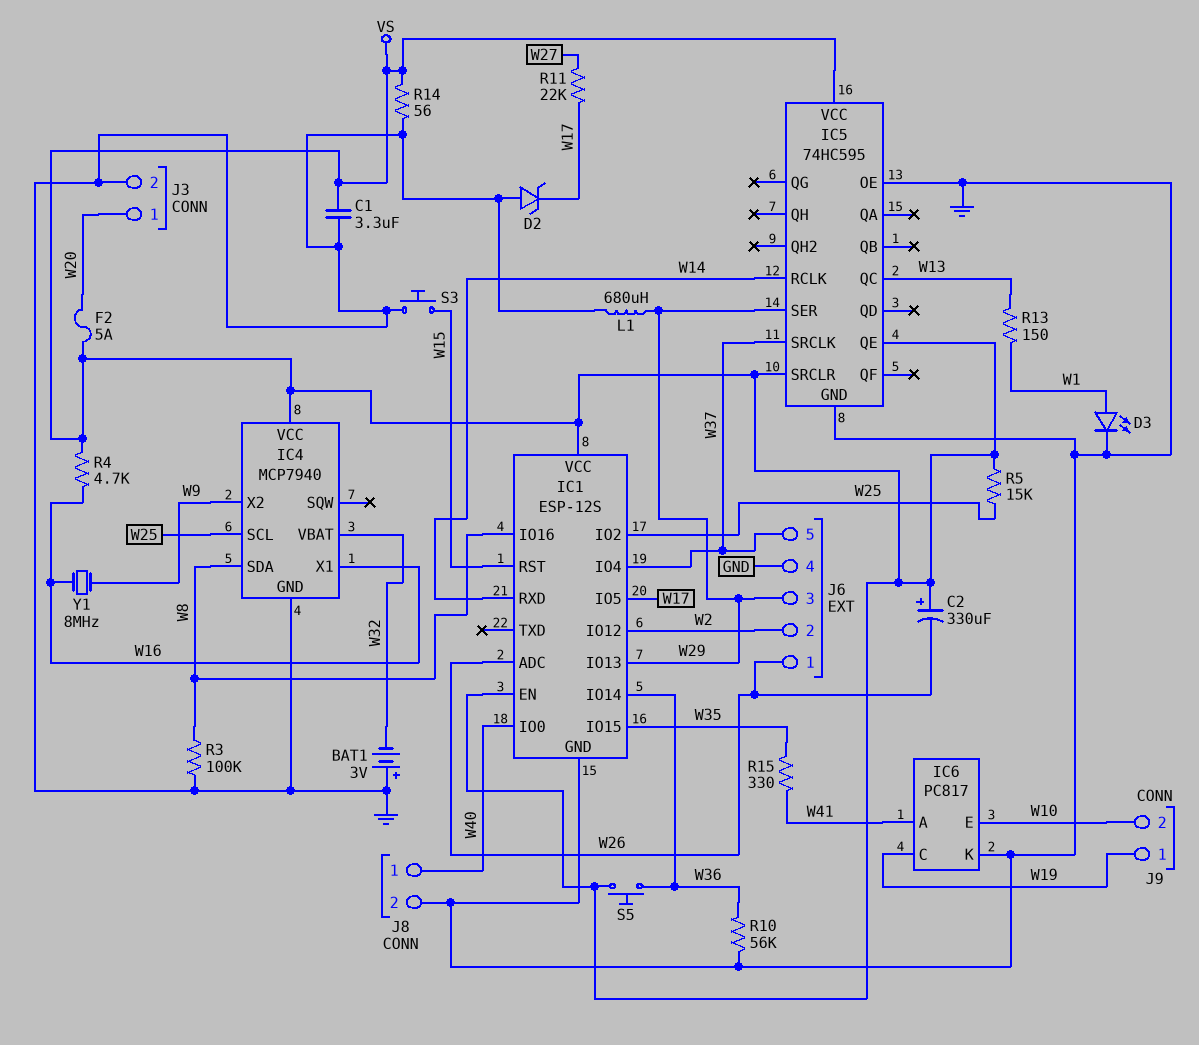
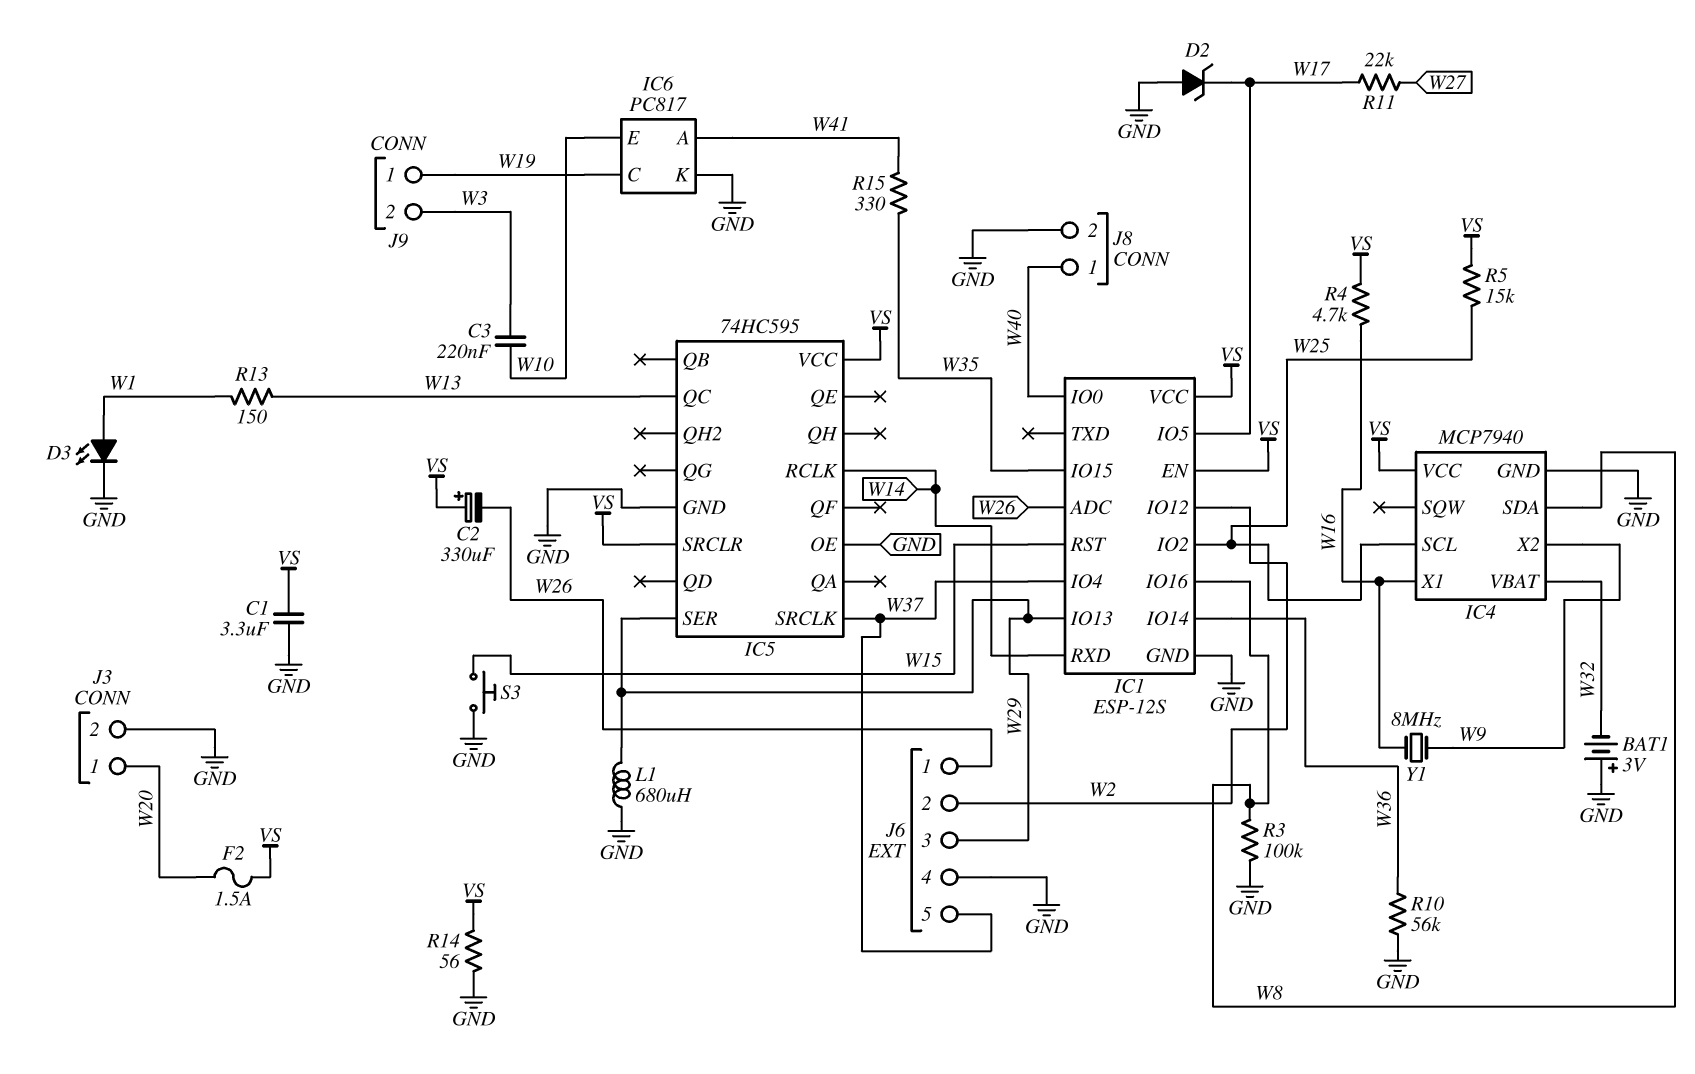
C3: none -> 220nF (W3, W10)
F2: 5A (VS, W20) -> 1.5A (VS, W20)
IC5 pin QE: VS -> none
J9 pin 2: W10 -> W3
S5: button (VS, W36) -> none

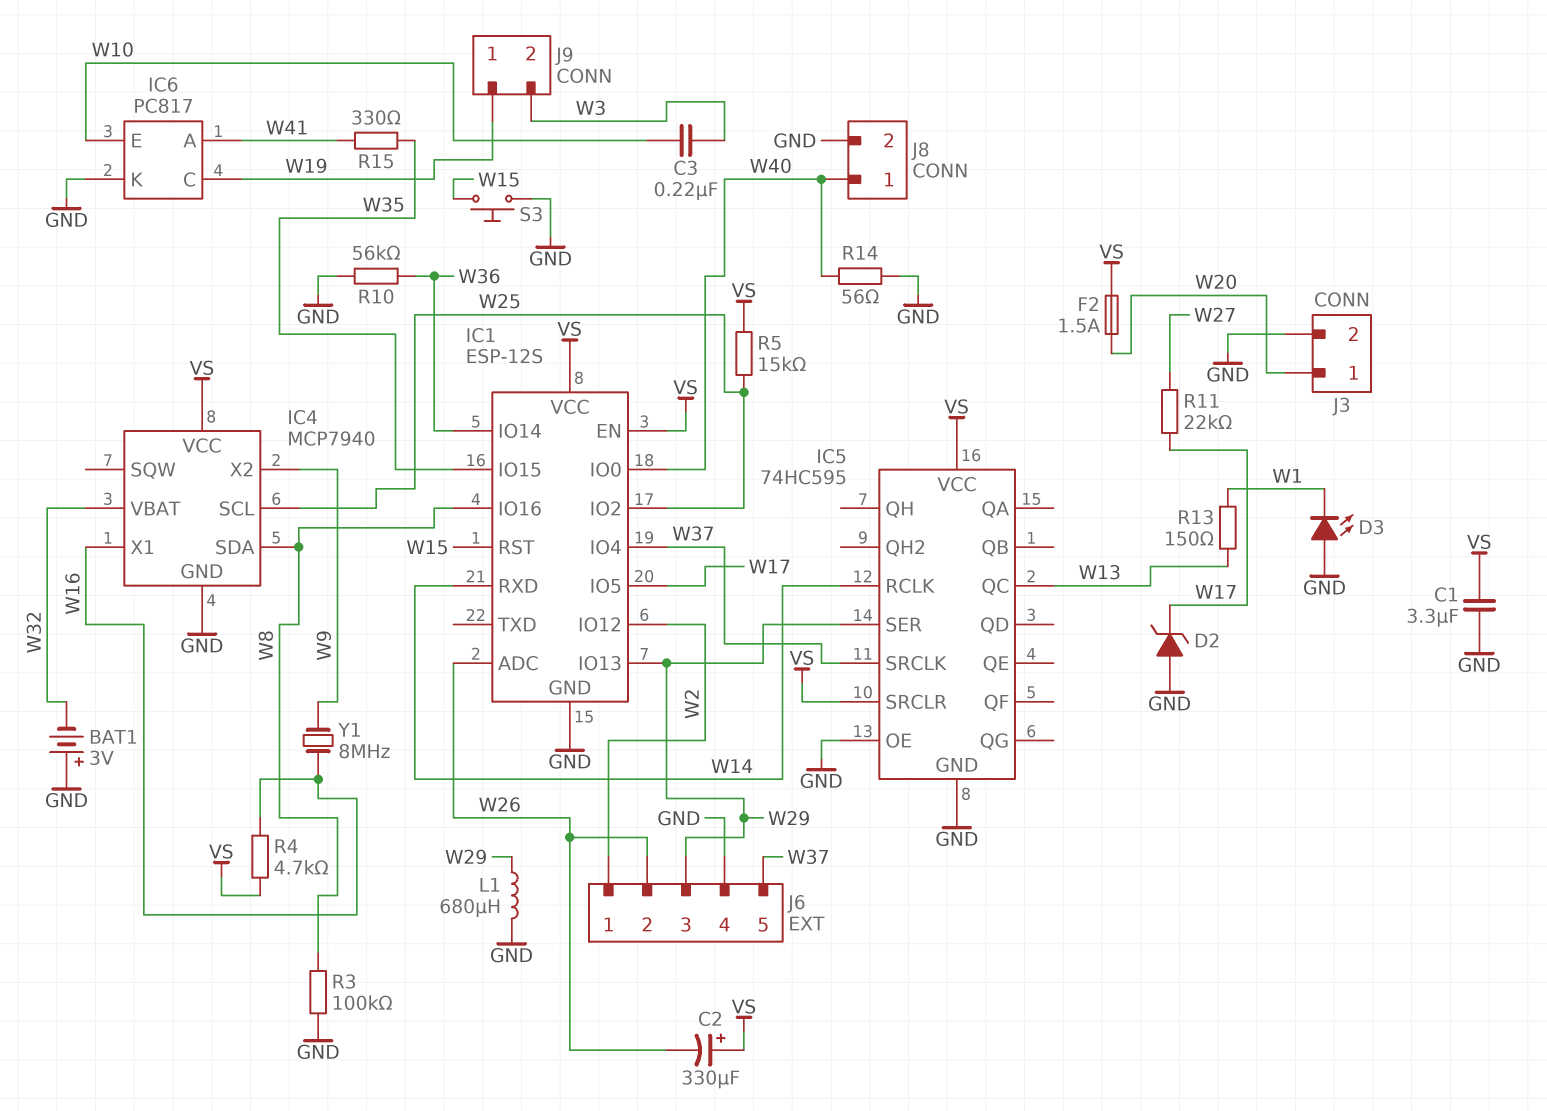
D3: LED (A W1, K GND) -> LED (A GND, K W1)
J6 pin 1: W26 -> W2
J6 pin 2: W2 -> W26
R14: 56 (GND, VS) -> 56 (GND, W40)

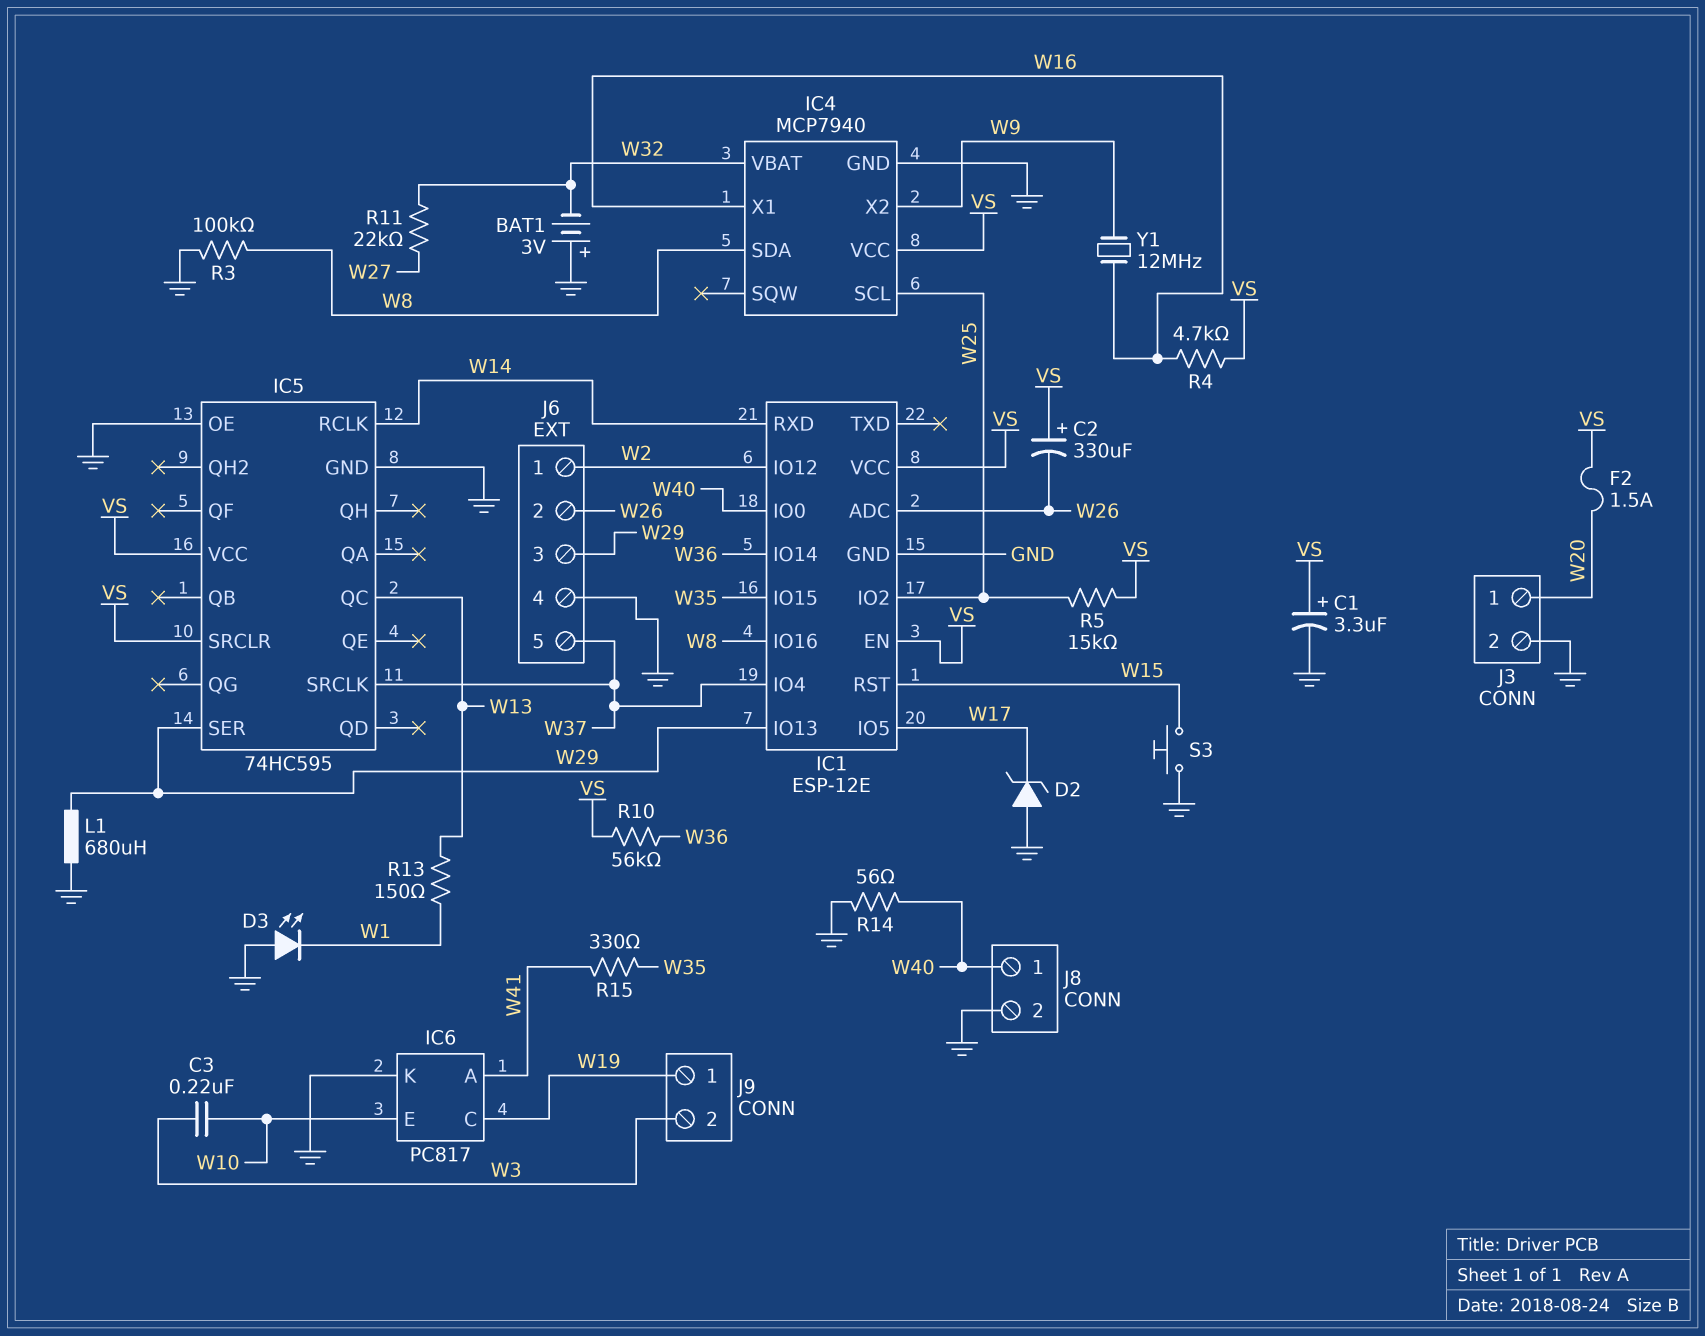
C1: 3.3uF (GND, VS) -> 3.3uF (plus VS, minus GND)
IC1: ESP-12S -> ESP-12E
R10: 56k (GND, W36) -> 56k (VS, W36)
R11: 22k (W17, W27) -> 22k (W27, W32)
Y1: 8MHz (W9, W16) -> 12MHz (W9, W16)

